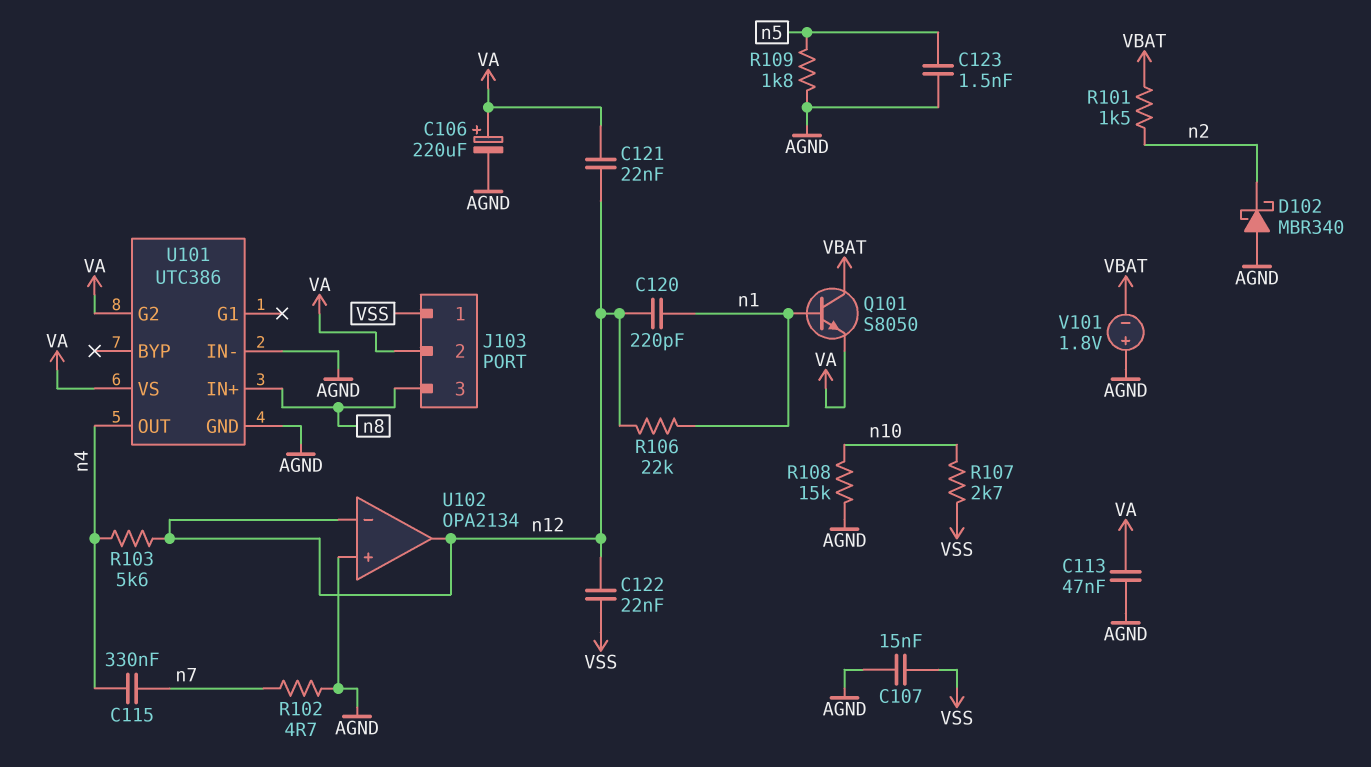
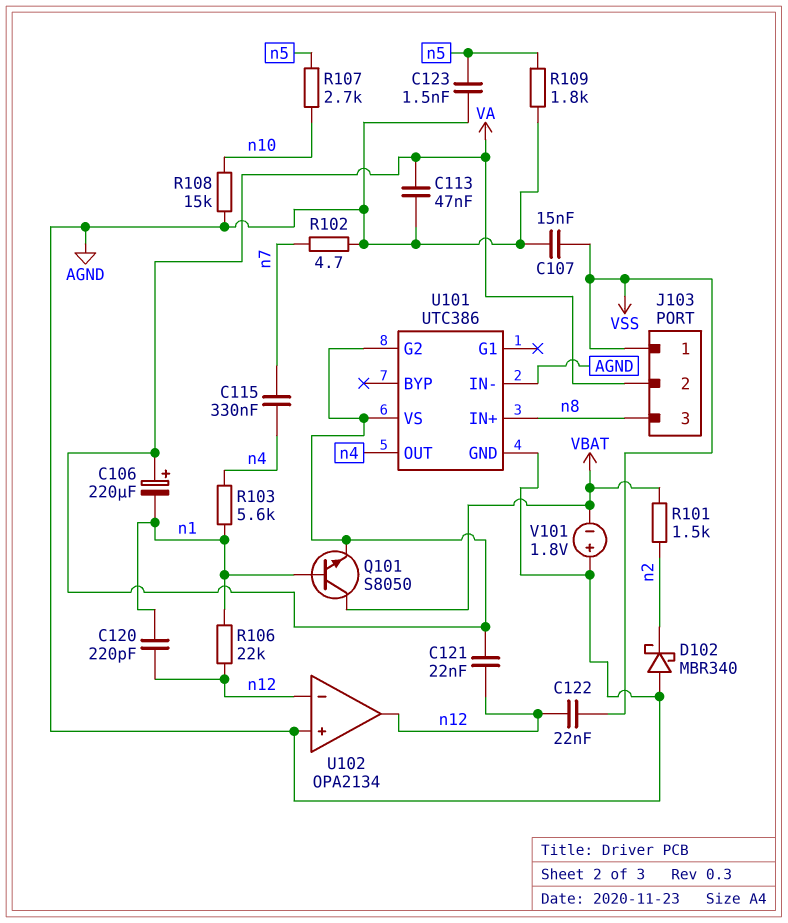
C106: 220uF (plus VA, minus AGND) -> 220uF (plus VA, minus n1)
R103: 5.6k (n4, n12) -> 5.6k (n1, n4)
R107: 2.7k (VSS, n10) -> 2.7k (n5, n10)

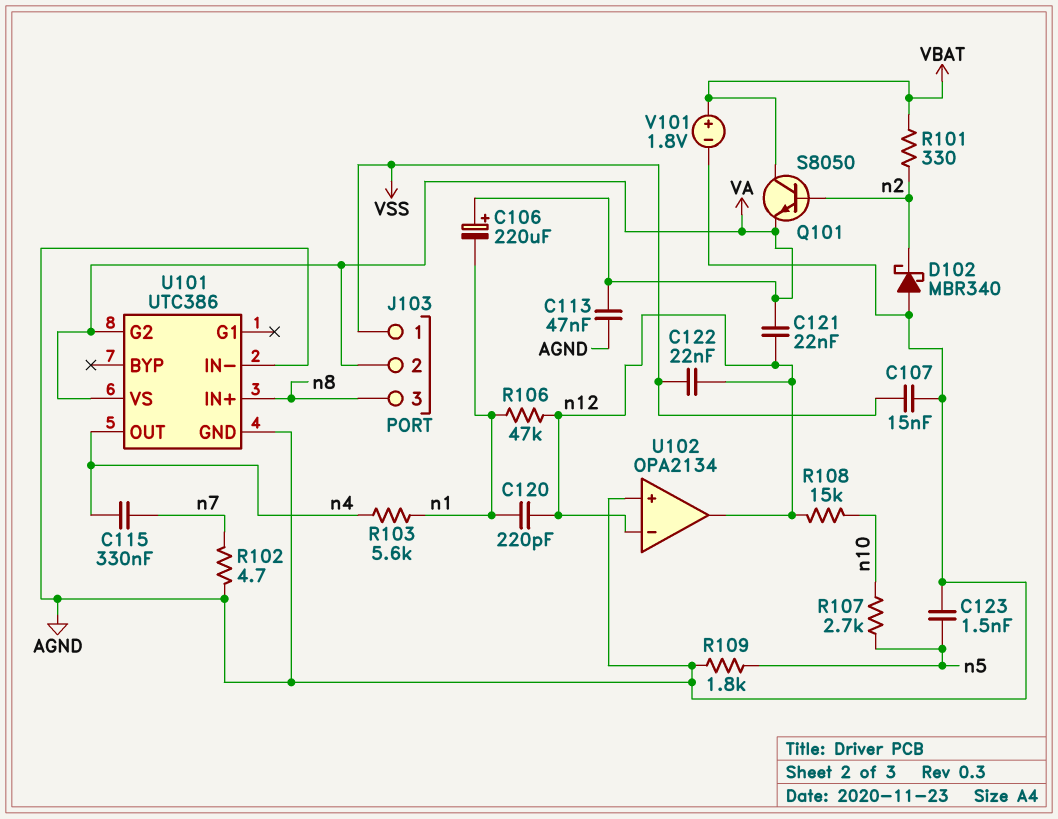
Q101: NPN S8050 (B n1, C VBAT, E VA) -> NPN S8050 (B n2, C VBAT, E VA)
R101: 1.5k (VBAT, n2) -> 330 (VBAT, n2)
R106: 22k (n1, n12) -> 47k (n1, n12)
R108: 15k (AGND, n10) -> 15k (n10, n12)
V101: 1.8V (plus AGND, minus VBAT) -> 1.8V (plus VBAT, minus AGND)

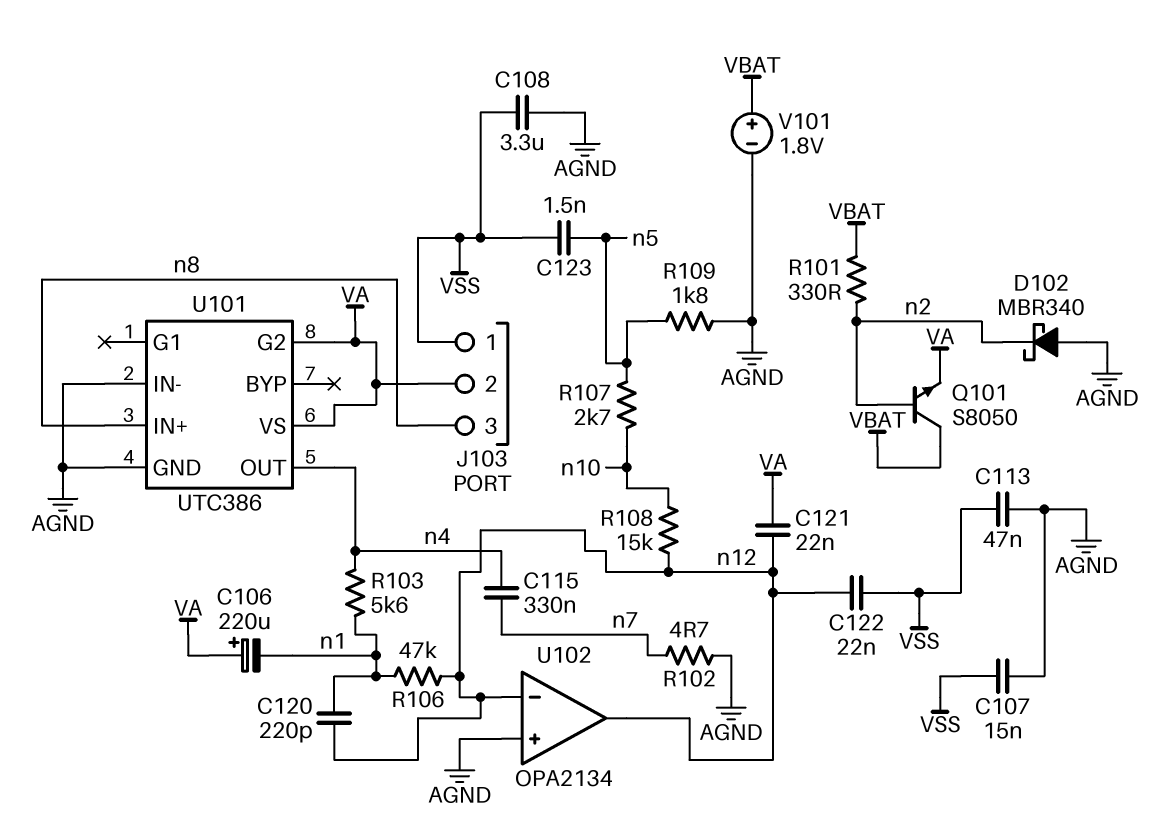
C108: none -> 3.3uF (AGND, VSS)
C113: 47nF (AGND, VA) -> 47nF (AGND, VSS)
C123: 1.5nF (AGND, n5) -> 1.5nF (VSS, n5)

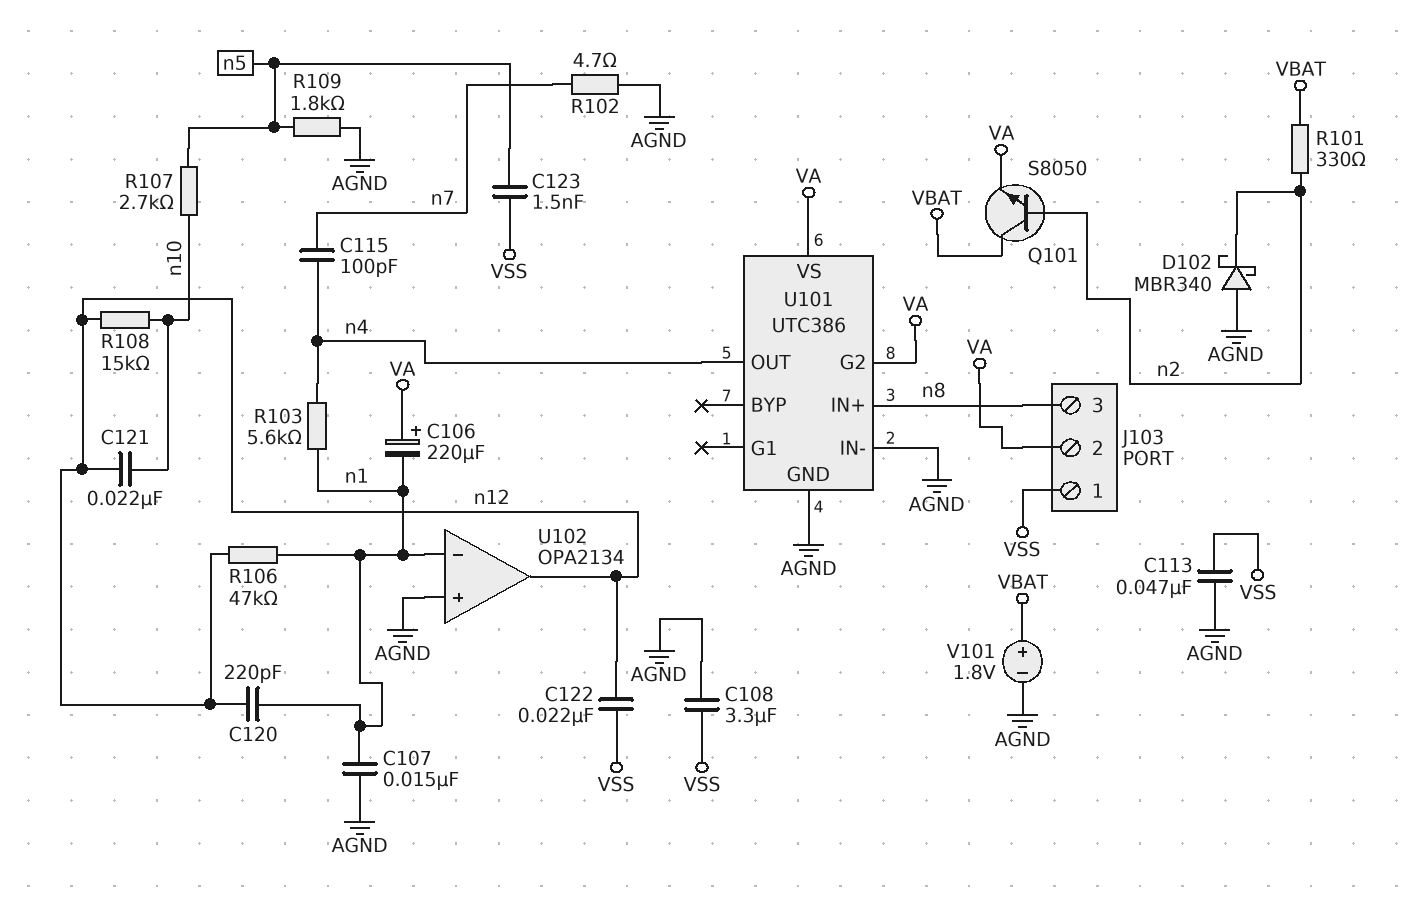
C107: 15nF (AGND, VSS) -> 15nF (AGND, n1)
C115: 330nF (n4, n7) -> 100pF (n4, n7)
C121: 22nF (VA, n12) -> 22nF (n10, n12)
U102 pin in-: n12 -> n1

